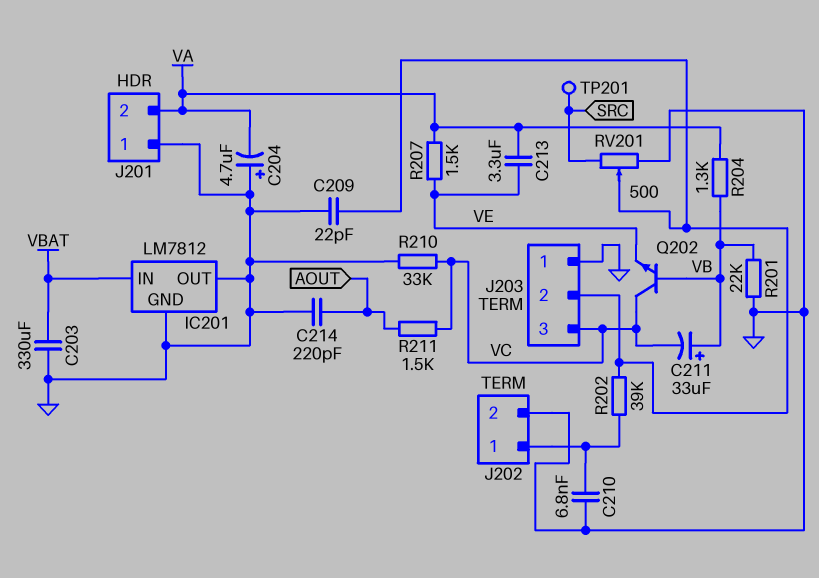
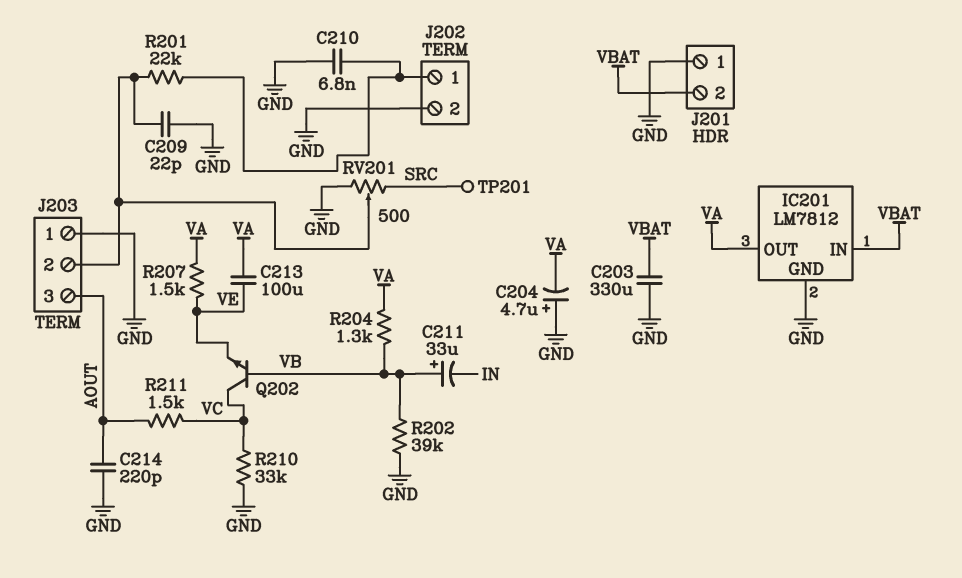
C211: 33uF (plus VB, minus VC) -> 33uF (plus VB, minus IN)
C213: 3.3uF (VA, VE) -> 100uF (VA, VE)
IC201 pin OUT: GND -> VA
J201 pin 2: VA -> VBAT
J203 pin 3: VC -> AOUT
R201: 22k (GND, VB) -> 22k (J202/1, J203/2)
R202: 39k (J202/1, J203/2) -> 39k (GND, VB)

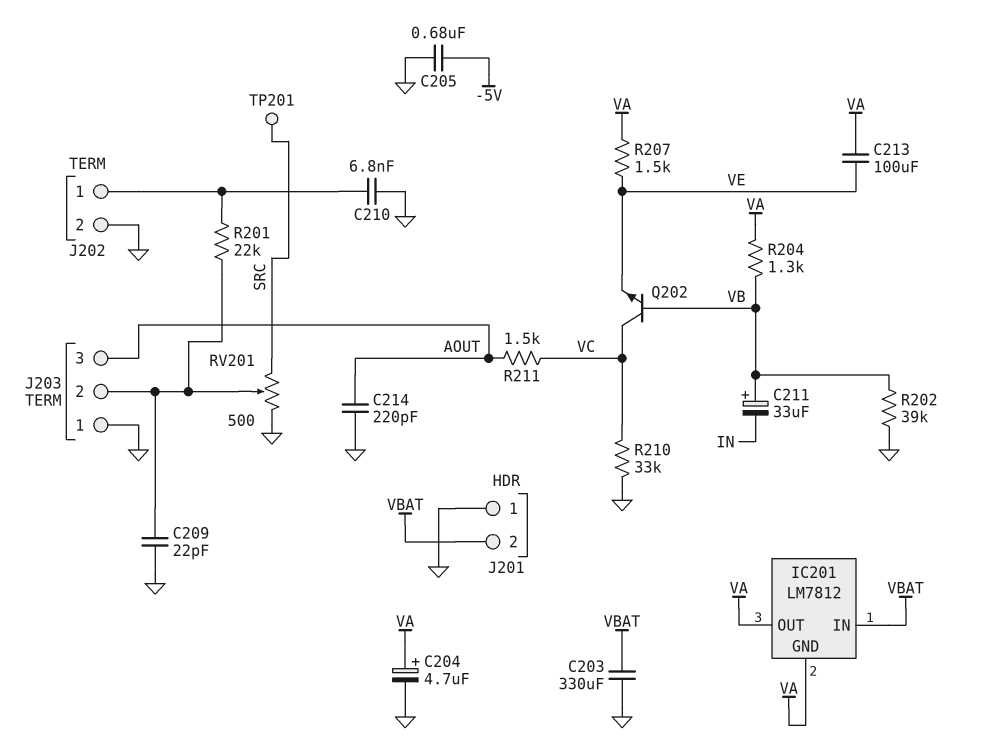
C204: 4.7uF (plus GND, minus VA) -> 4.7uF (plus VA, minus GND)
C205: none -> 680nF (-5V, GND)
IC201 pin GND: GND -> VA

